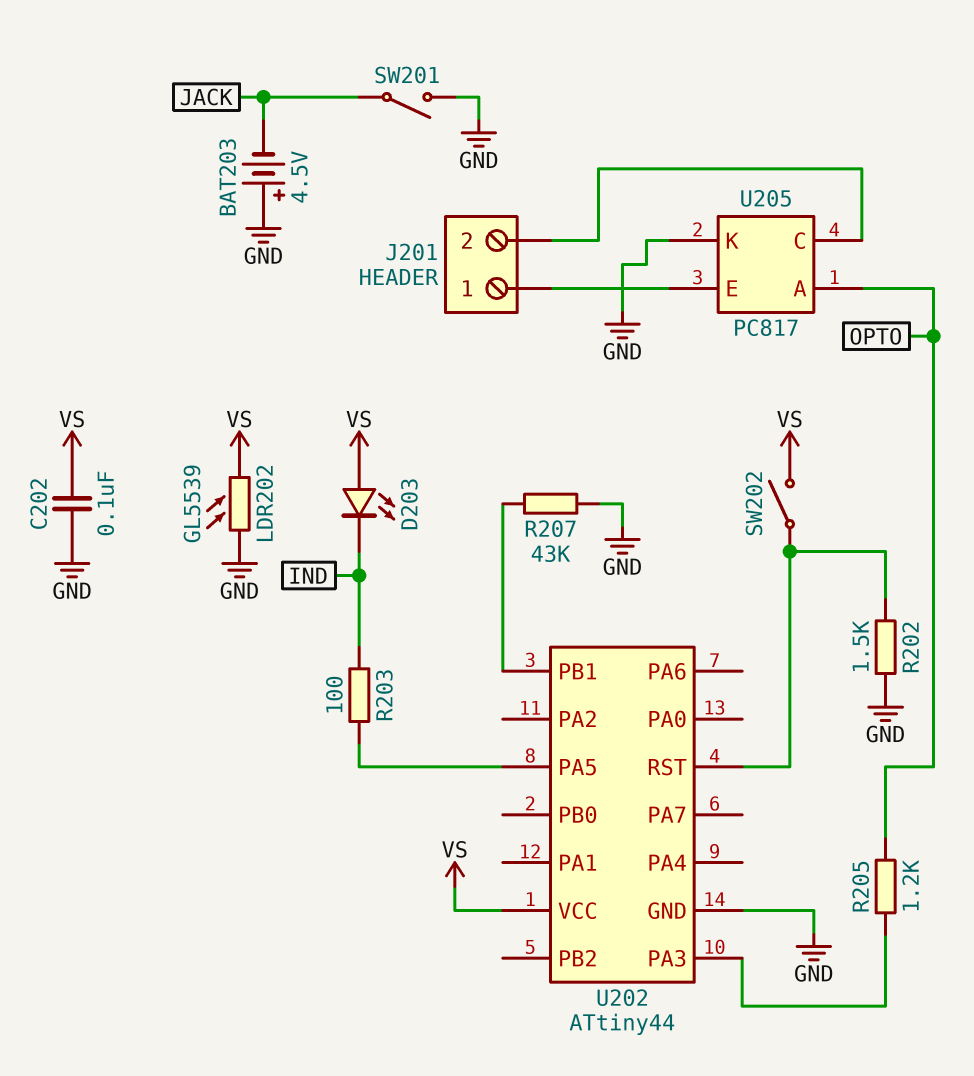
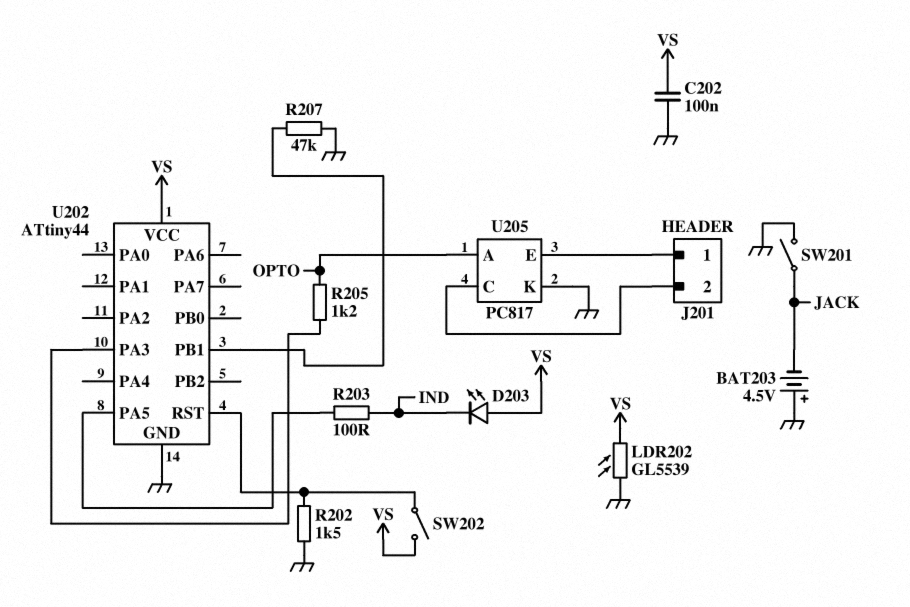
R207: 43k (GND, U202/PB1) -> 47k (GND, U202/PB1)

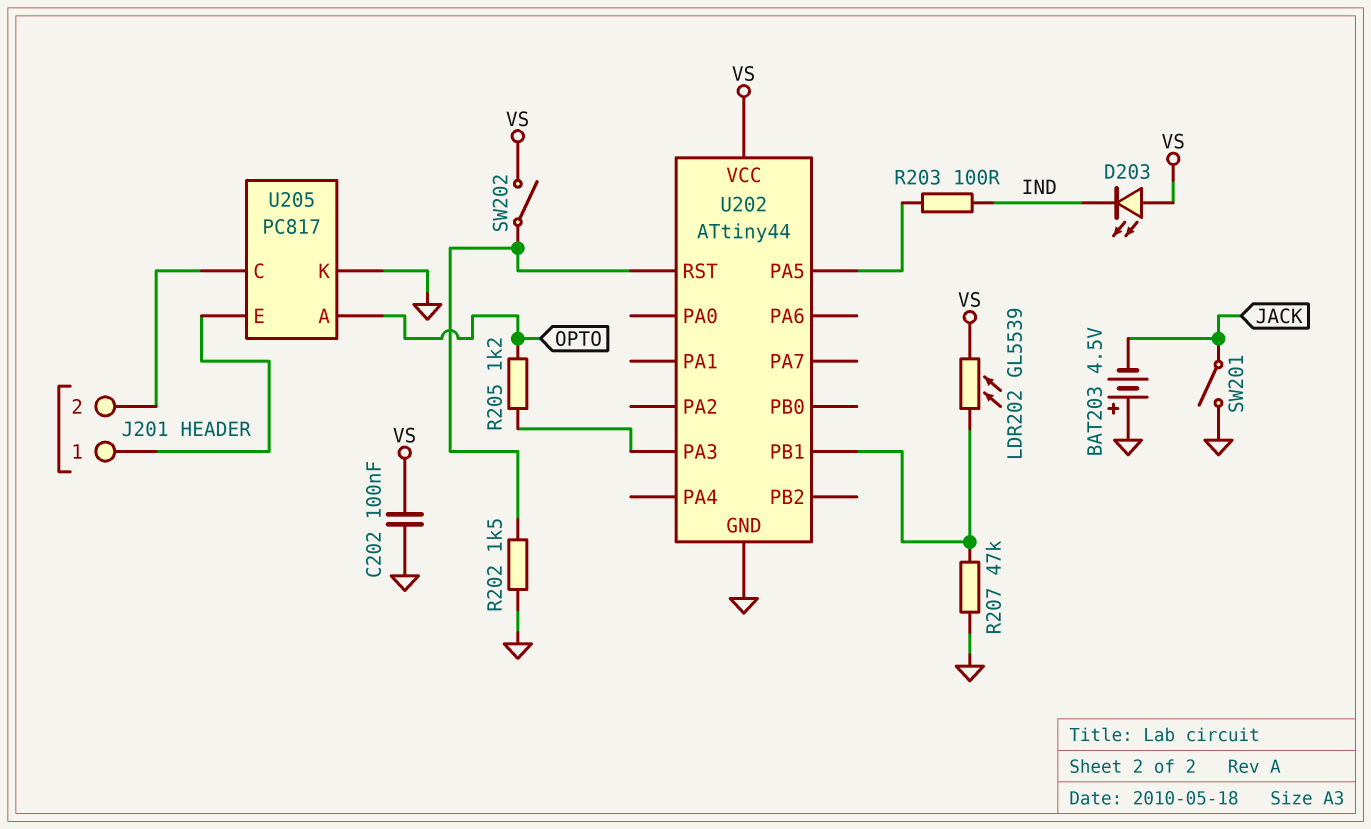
LDR202: GL5539 (GND, VS) -> GL5539 (U202/PB1, VS)

